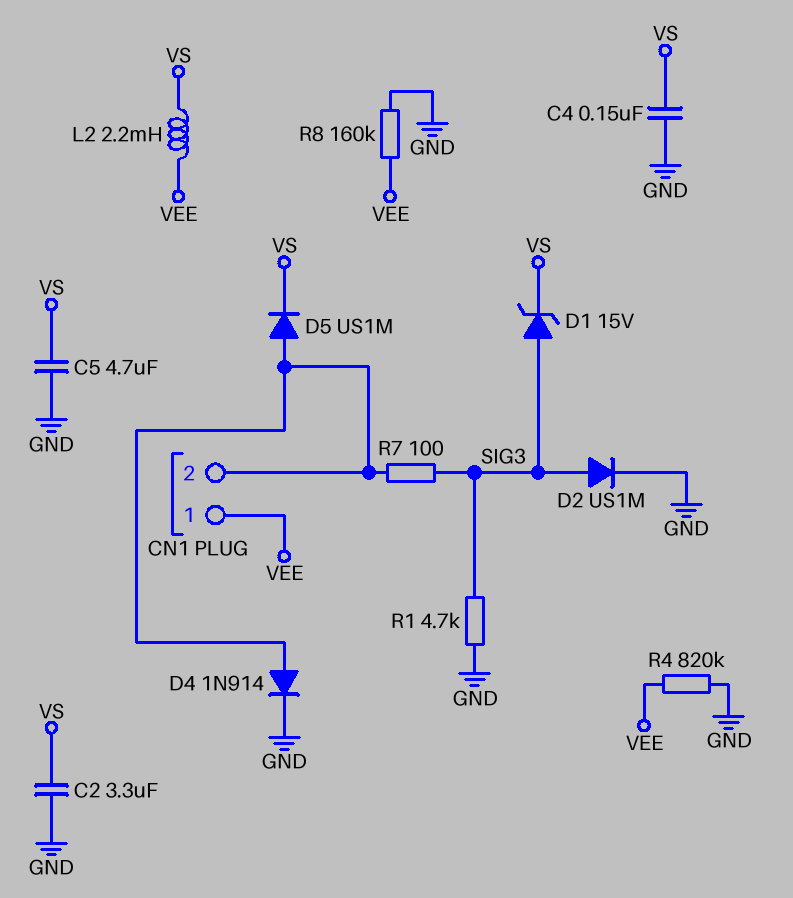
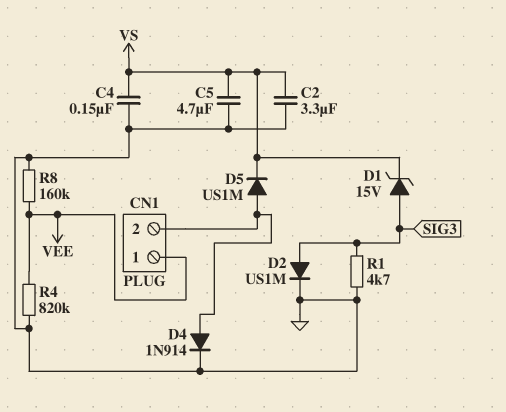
L2: 2.2mH (VEE, VS) -> none
R7: 100 (CN1/2, SIG3) -> none

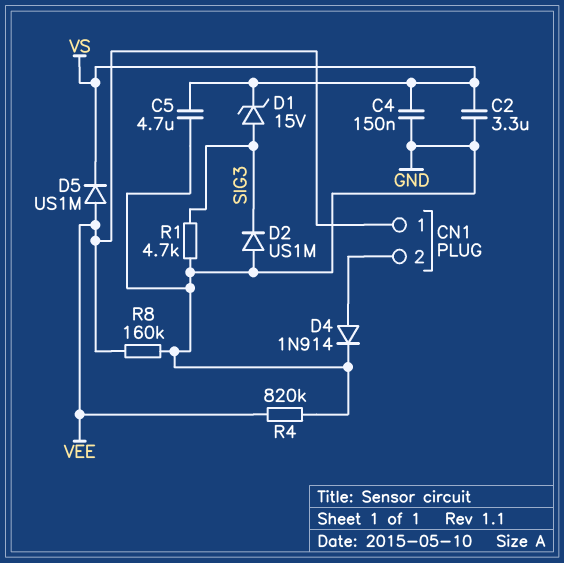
D2: diode US1M (A SIG3, K GND) -> diode US1M (A GND, K SIG3)
D5: diode US1M (A CN1/2, K VS) -> diode US1M (A VEE, K VS)

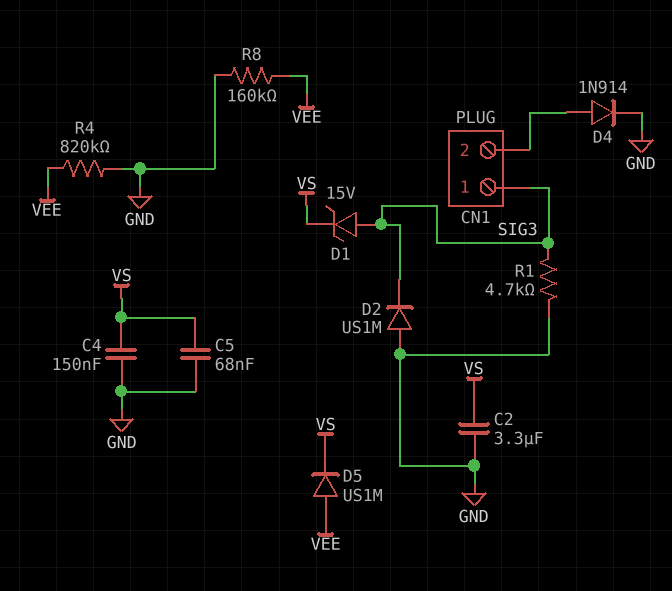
C5: 4.7uF (GND, VS) -> 68nF (GND, VS)
CN1 pin 1: VEE -> SIG3

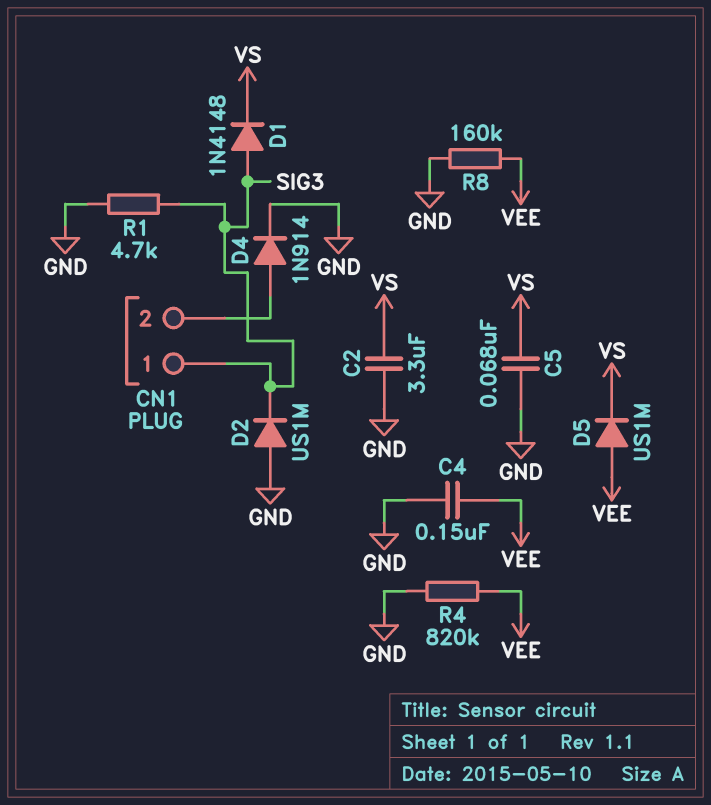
C4: 150nF (GND, VS) -> 150nF (GND, VEE)
D1: zener 15V (A SIG3, K VS) -> diode 1N4148 (A SIG3, K VS)

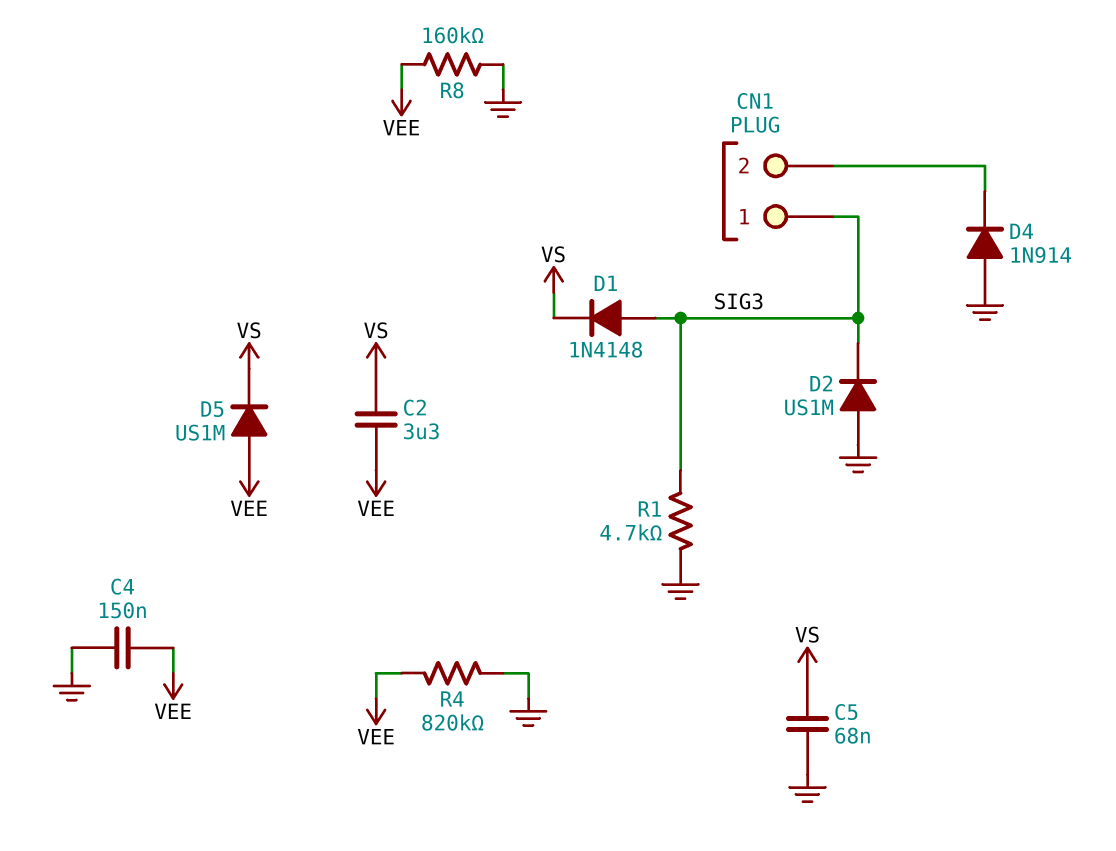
C2: 3.3uF (GND, VS) -> 3.3uF (VEE, VS)
D4: diode 1N914 (A CN1/2, K GND) -> diode 1N914 (A GND, K CN1/2)

